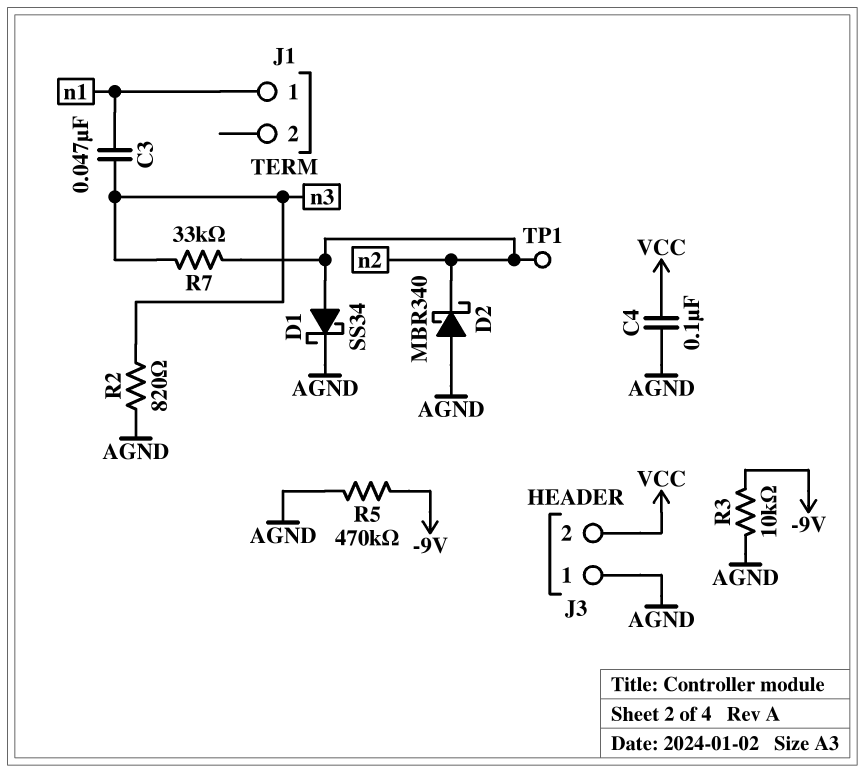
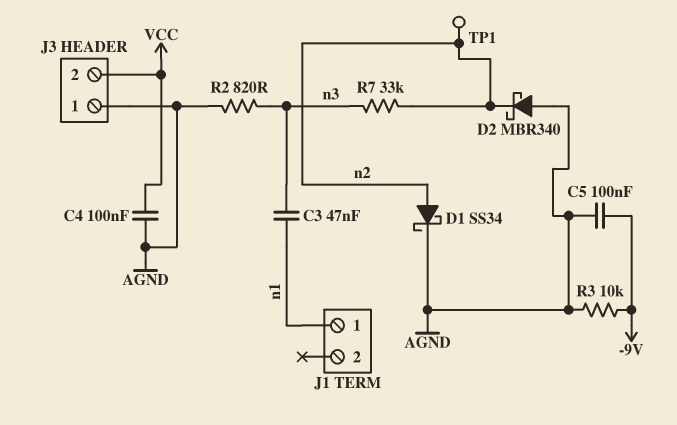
C5: none -> 100nF (-9V, AGND)
R5: 470k (-9V, AGND) -> none

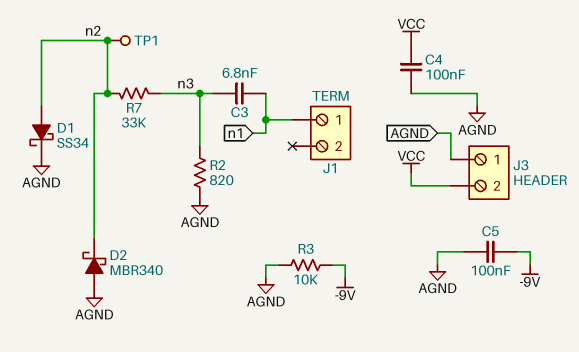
C3: 47nF (n1, n3) -> 6.8nF (n1, n3)

